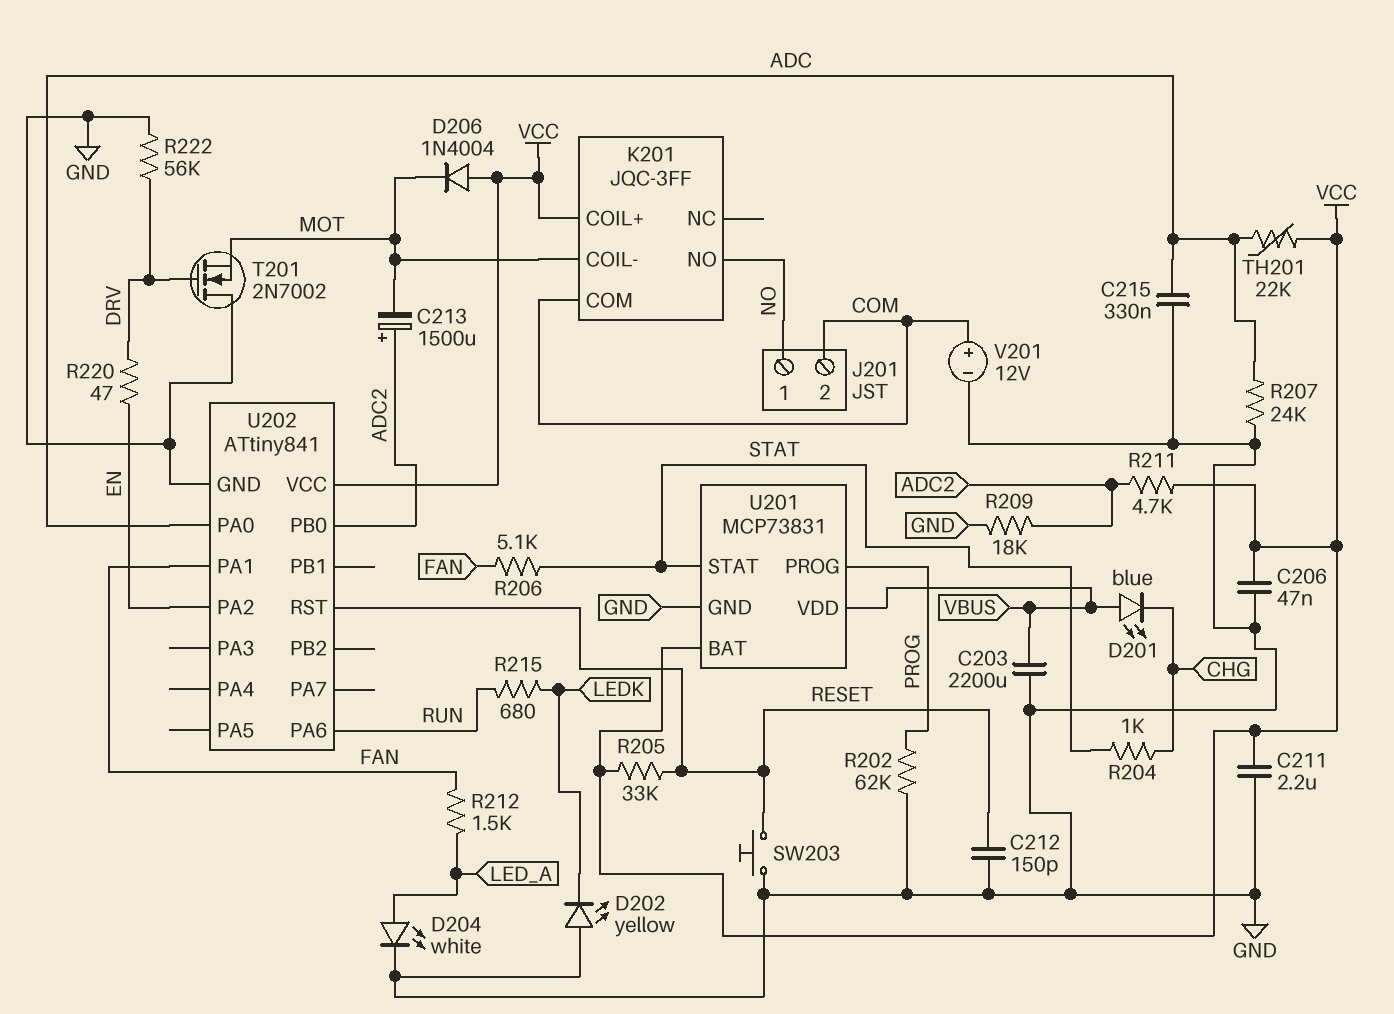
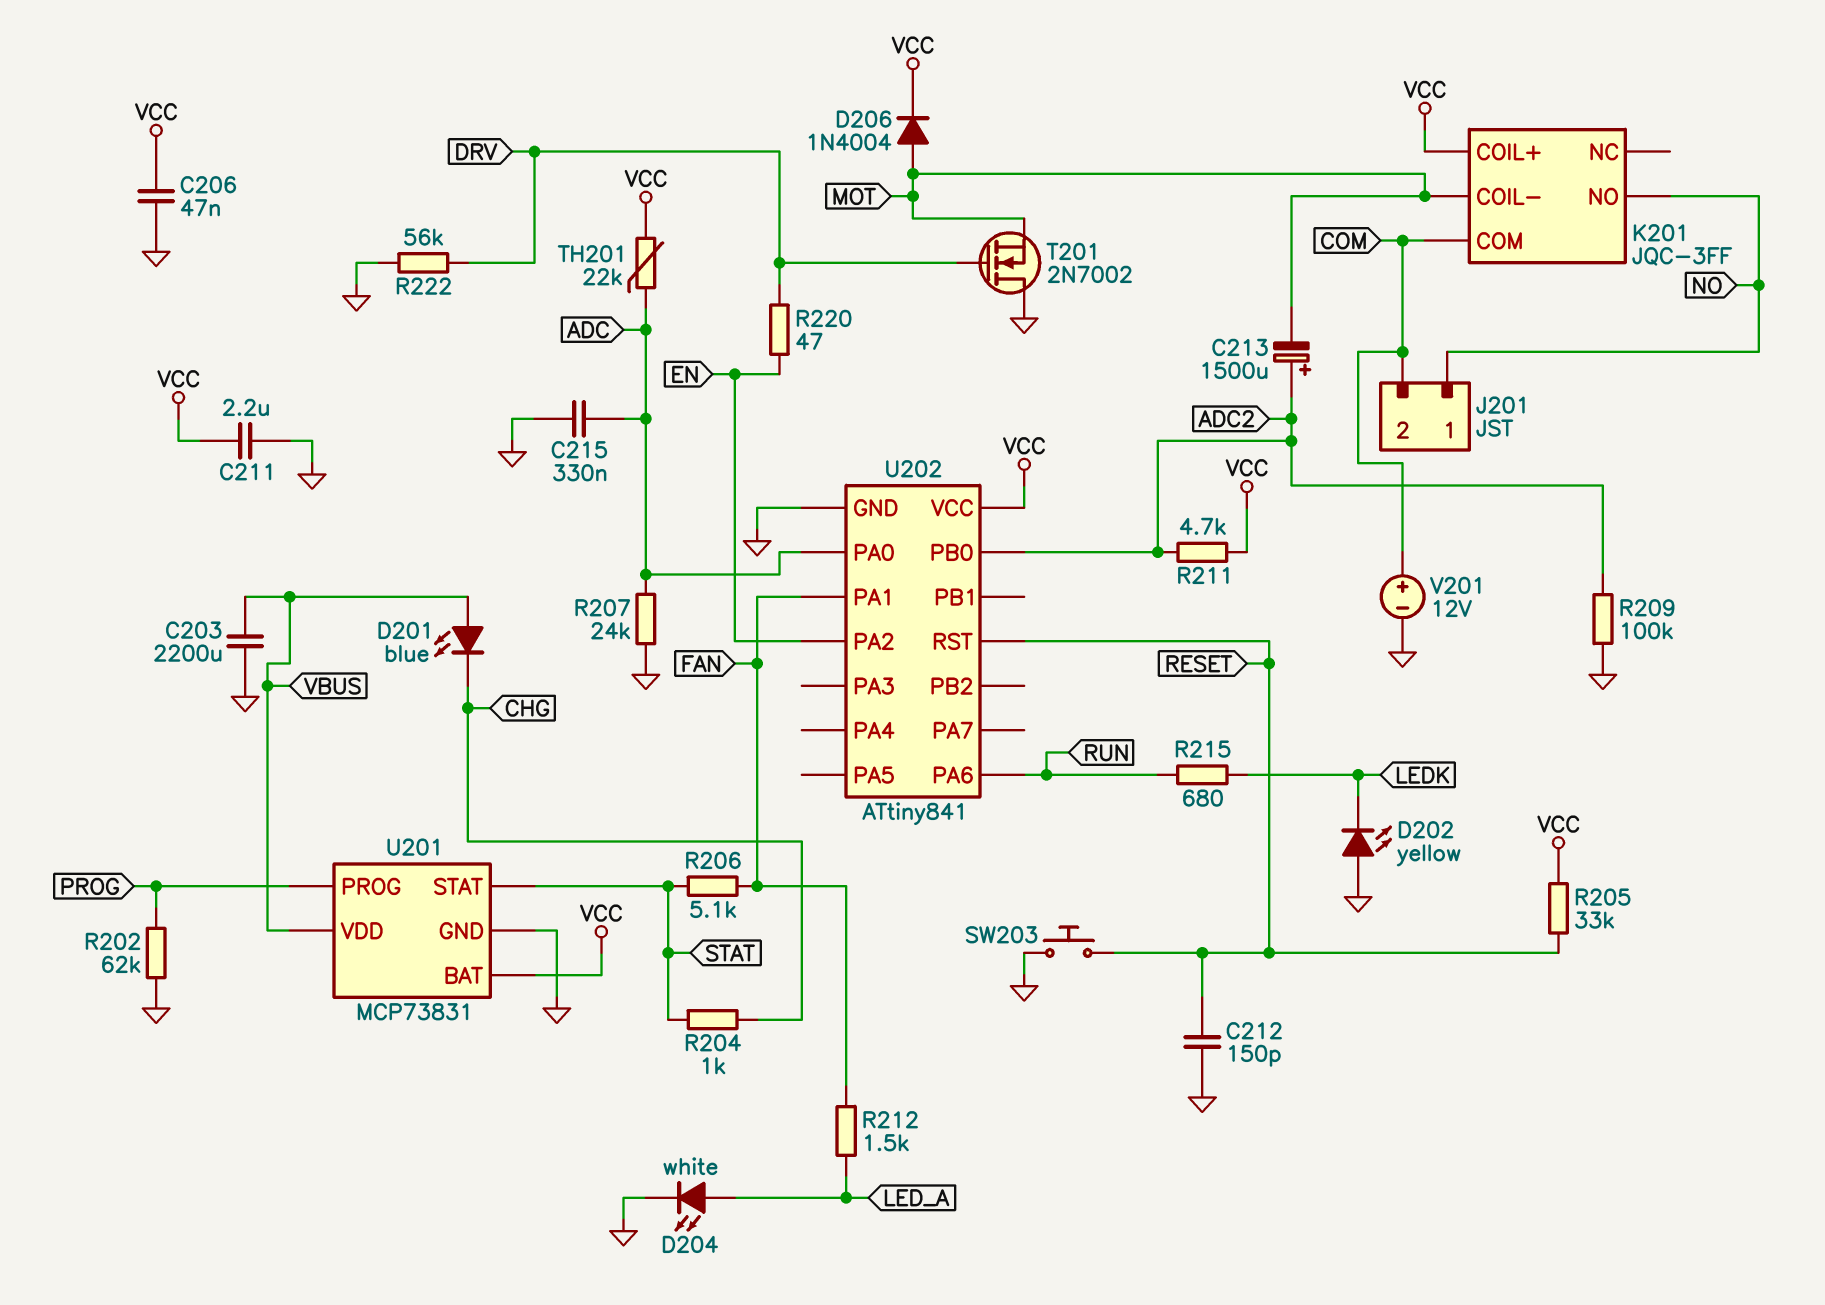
D206: diode 1N4004 (A VCC, K MOT) -> diode 1N4004 (A MOT, K VCC)
R209: 18k (ADC2, GND) -> 100k (ADC2, GND)

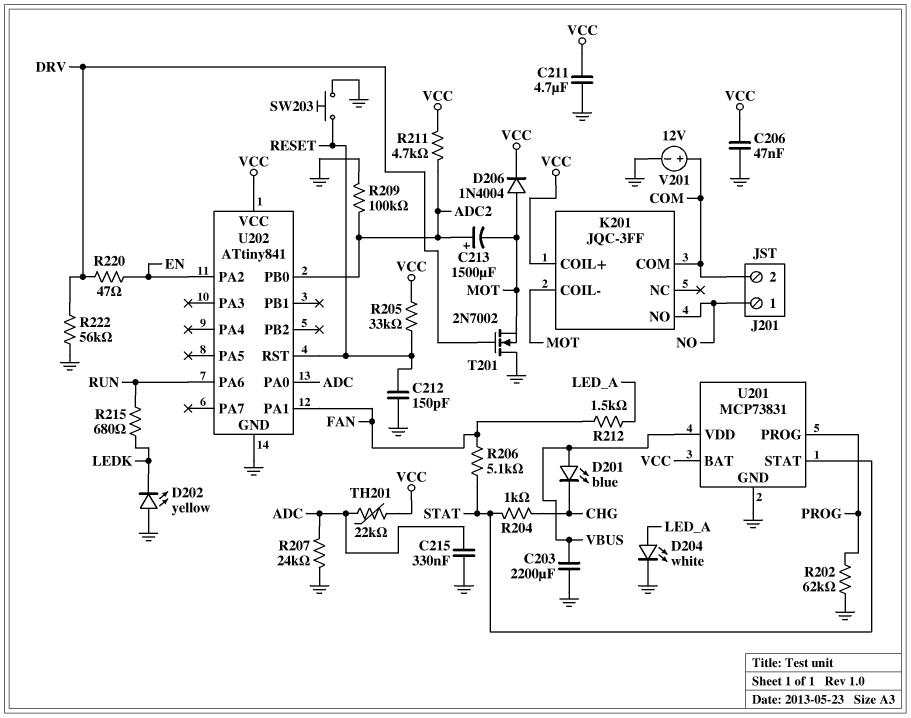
C211: 2.2uF (GND, VCC) -> 4.7uF (GND, VCC)

